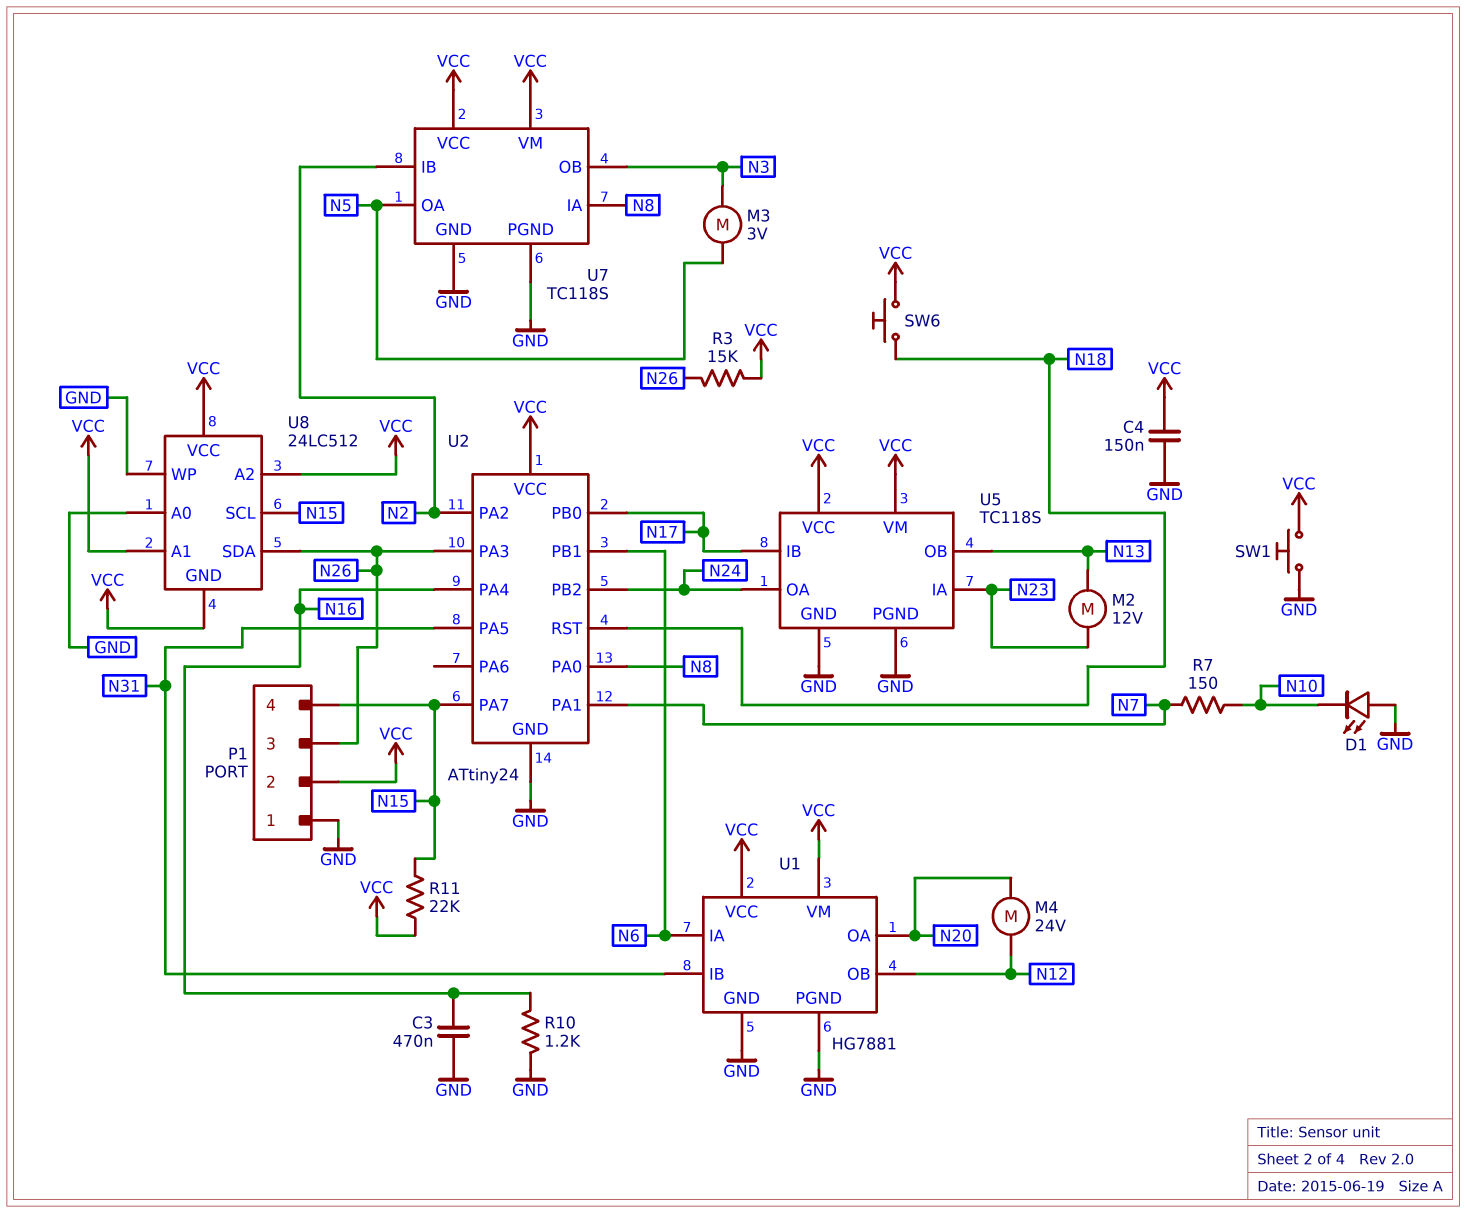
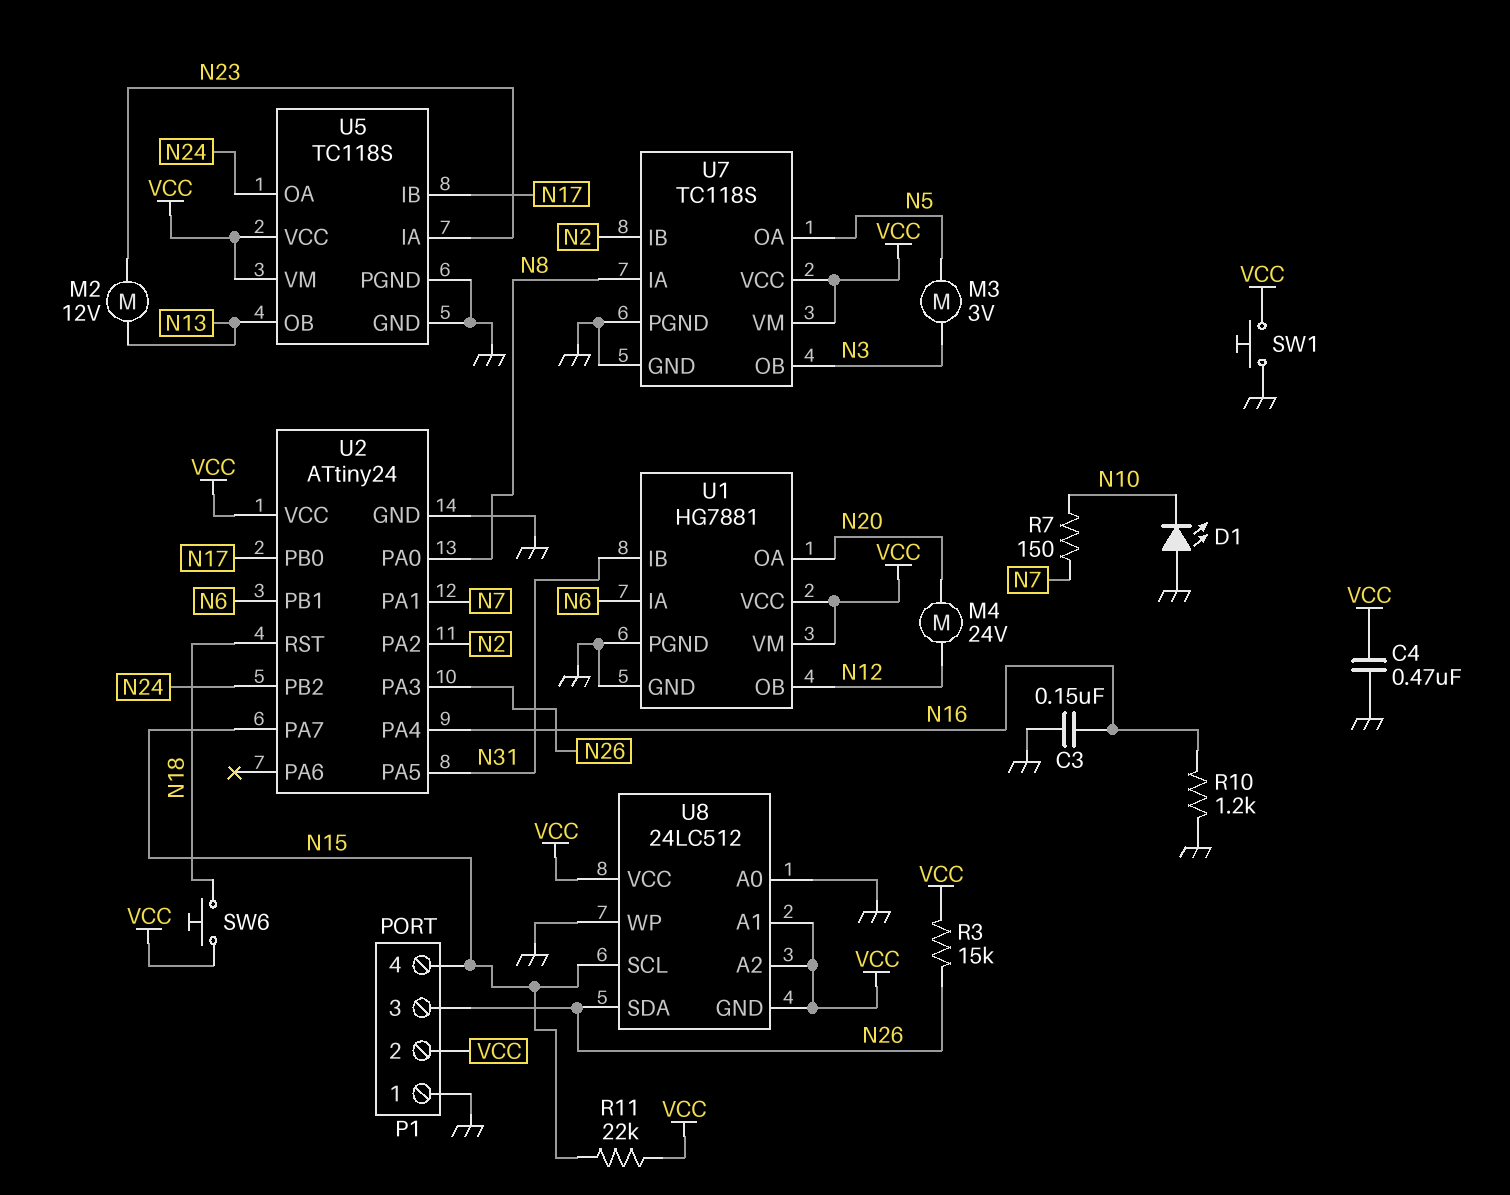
C3: 470nF (GND, N16) -> 150nF (GND, N16)
C4: 150nF (GND, VCC) -> 470nF (GND, VCC)

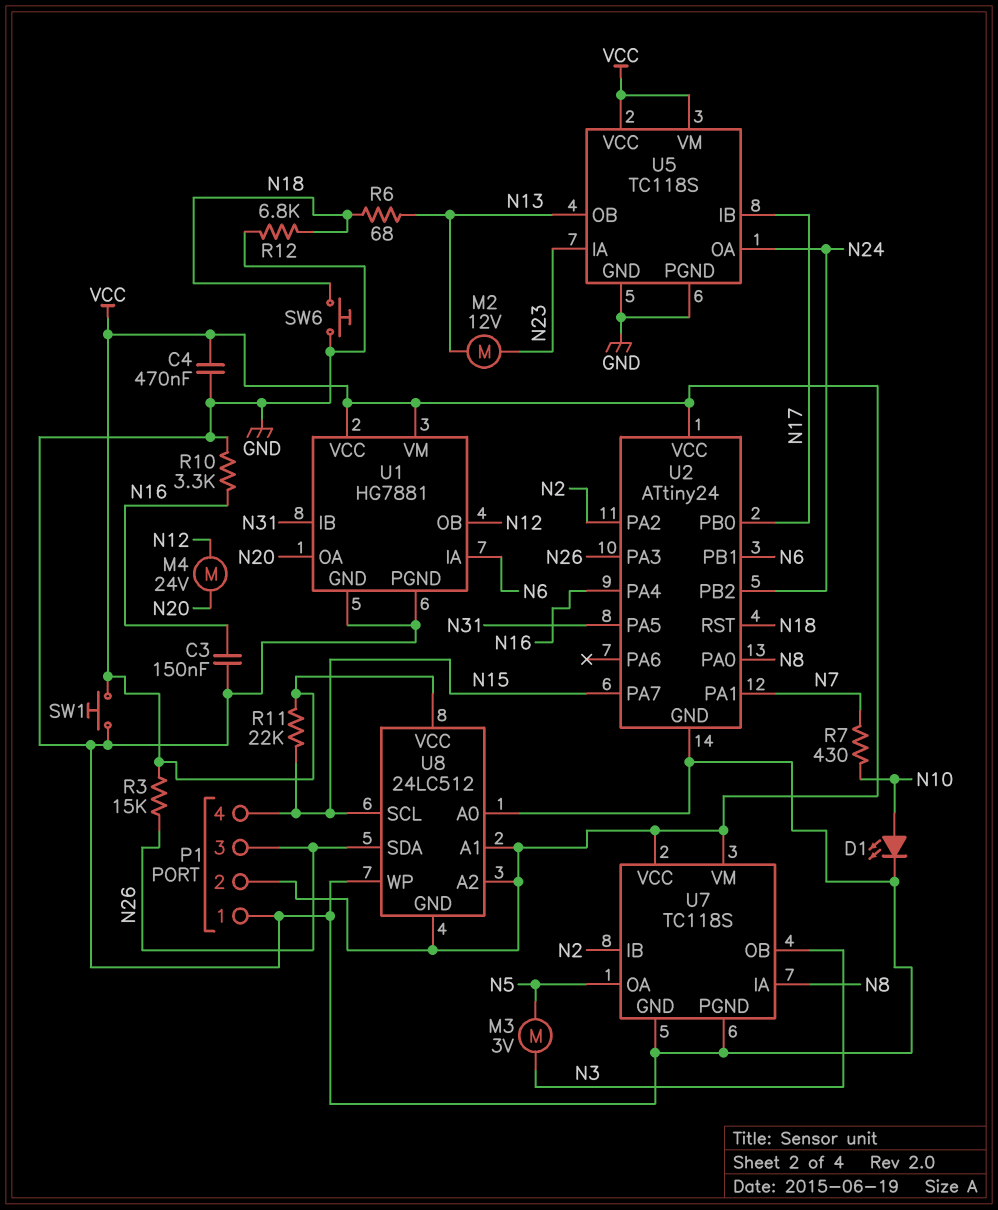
D1: LED (A GND, K N10) -> LED (A N10, K GND)
R6: none -> 68 (N13, N18)
R7: 150 (N7, N10) -> 430 (N7, N10)
R10: 1.2k (GND, N16) -> 3.3k (GND, N16)
R12: none -> 6.8k (GND, N18)
SW6: button (N18, VCC) -> button (GND, N18)

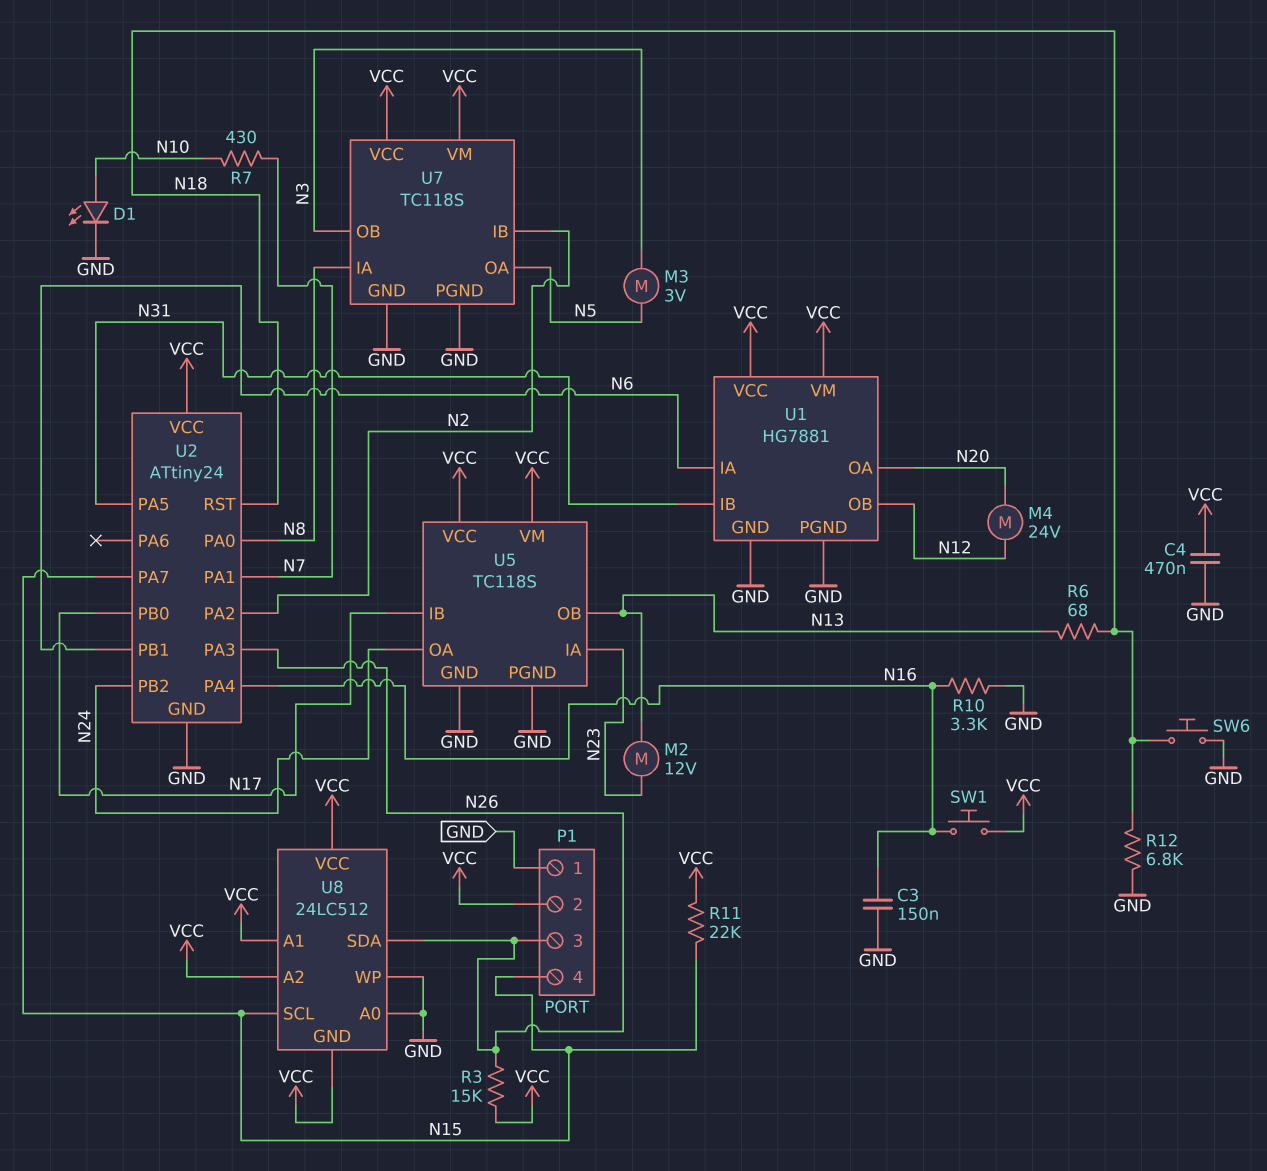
SW1: button (GND, VCC) -> button (N16, VCC)

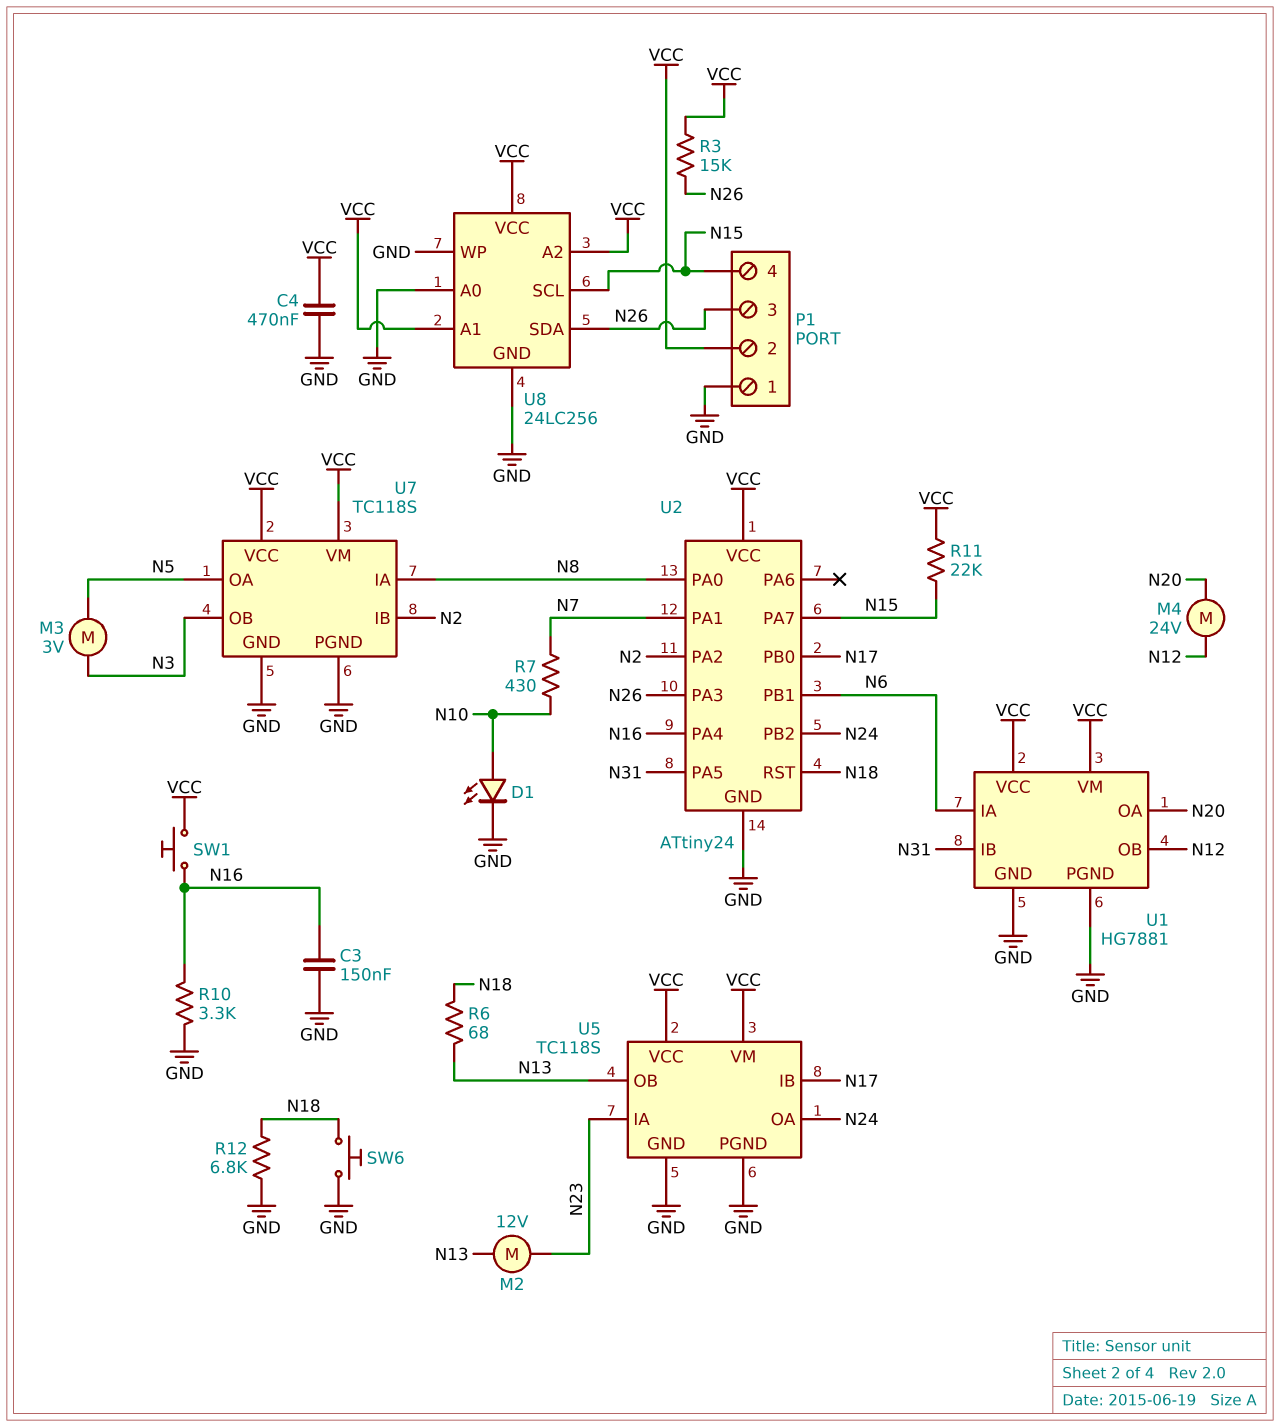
U8: 24LC512 -> 24LC256
U8 pin GND: VCC -> GND

